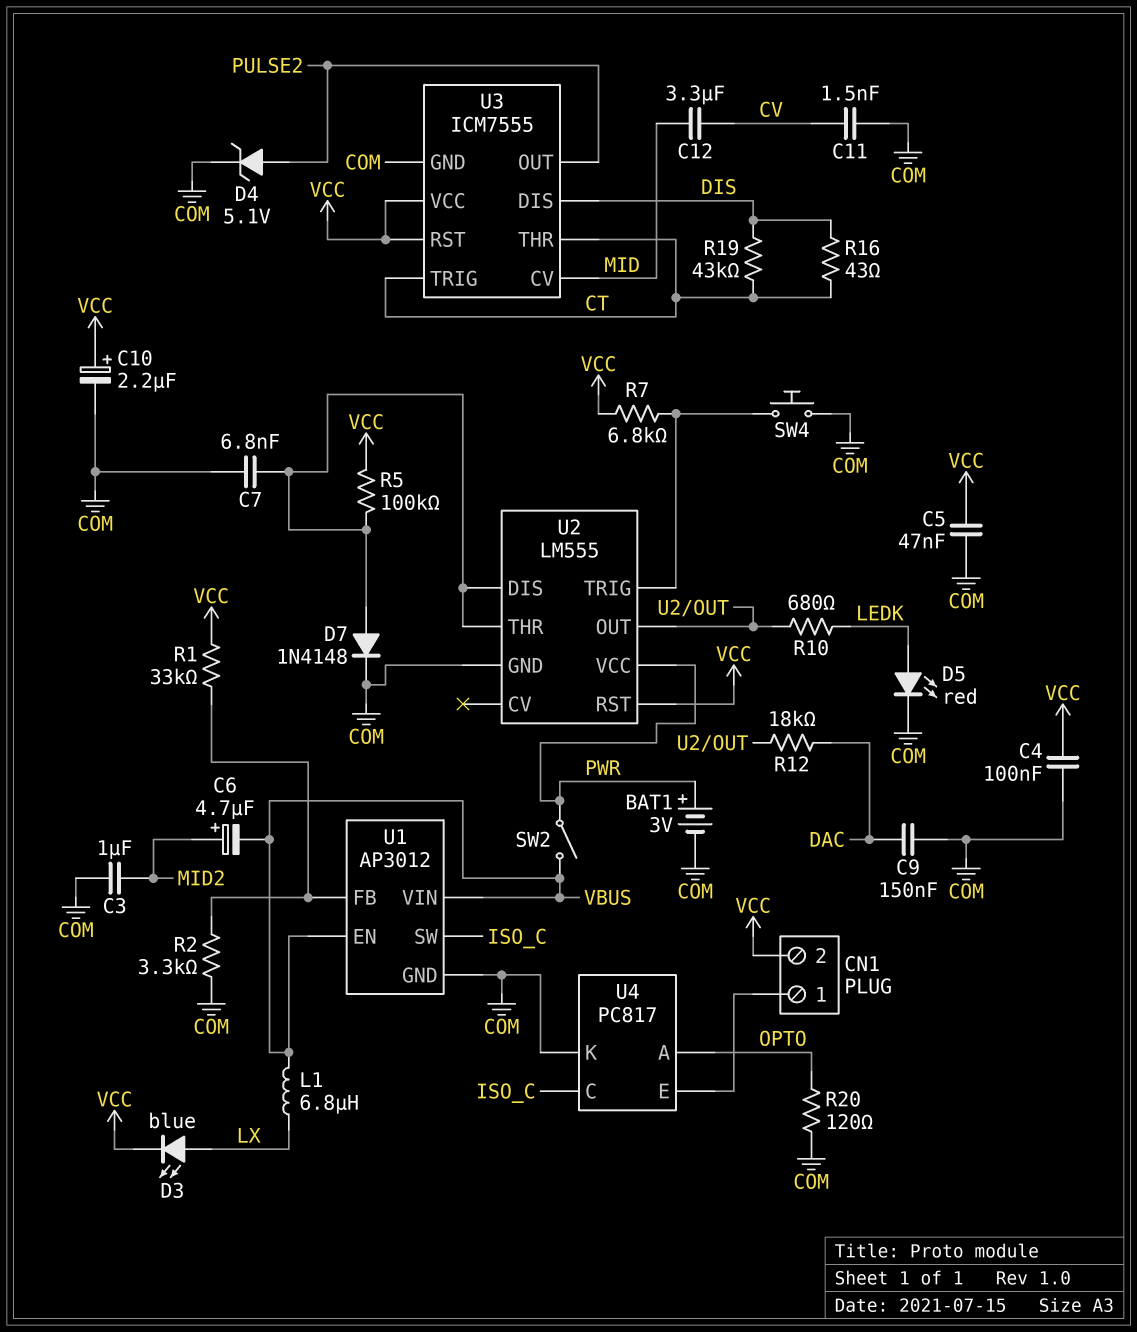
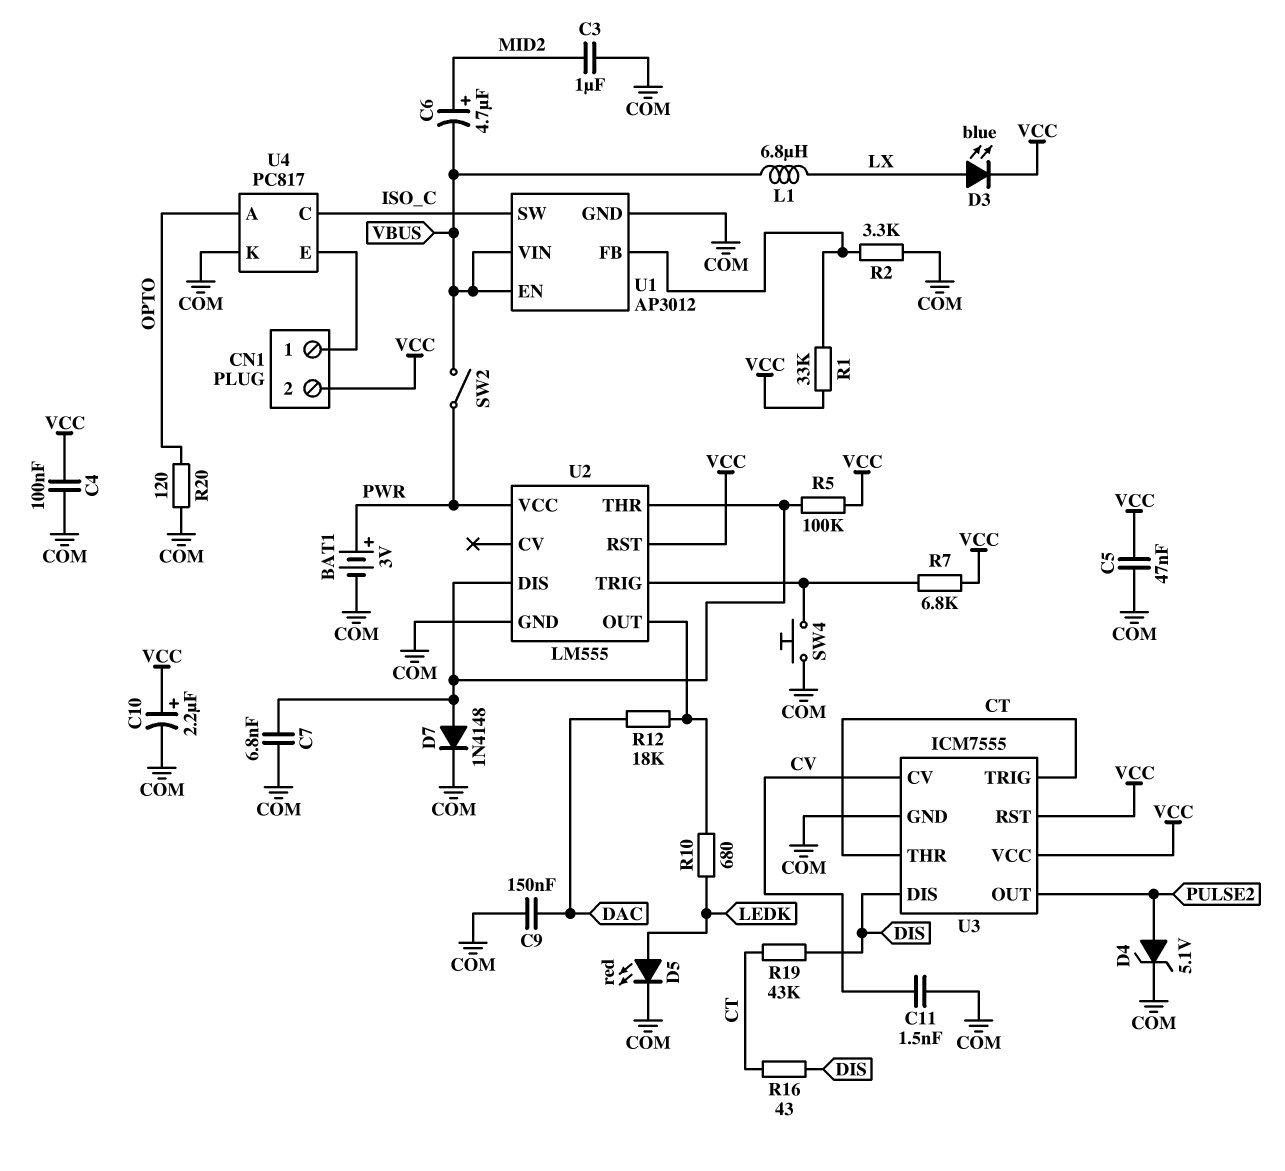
C12: 3.3uF (CV, MID) -> none
U3 pin CV: MID -> CV

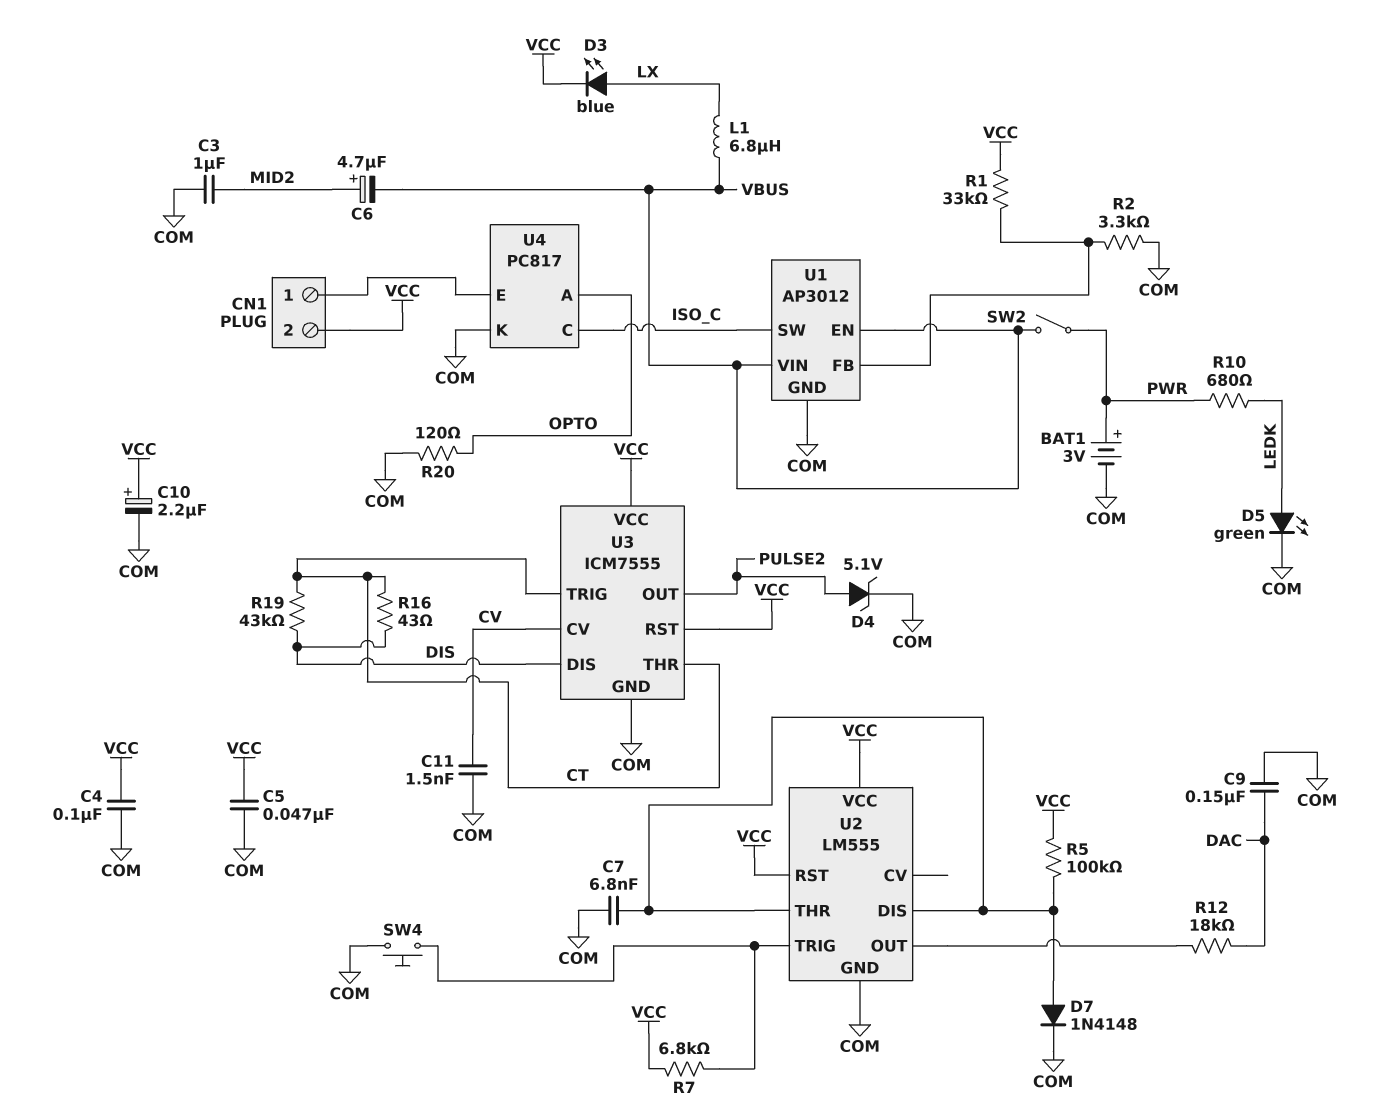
D5: LED red (A LEDK, K COM) -> LED green (A LEDK, K COM)
R10: 680 (LEDK, U2/OUT) -> 680 (LEDK, PWR)
U2 pin VCC: PWR -> VCC

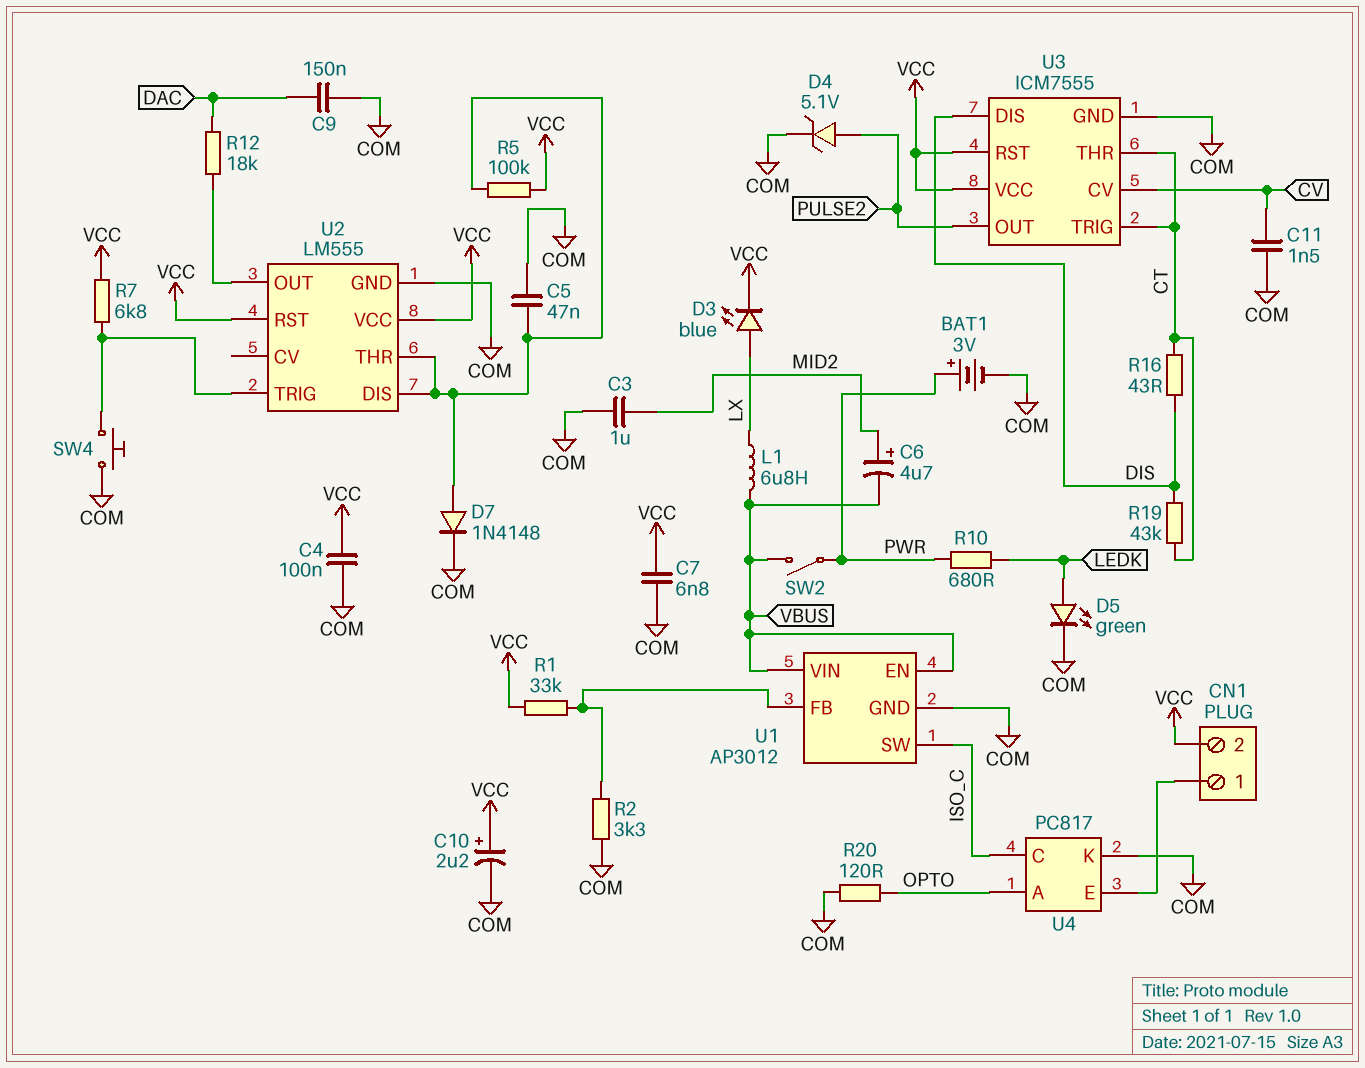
C5: 47nF (COM, VCC) -> 47nF (COM, U2/DIS)
C7: 6.8nF (COM, U2/DIS) -> 6.8nF (COM, VCC)

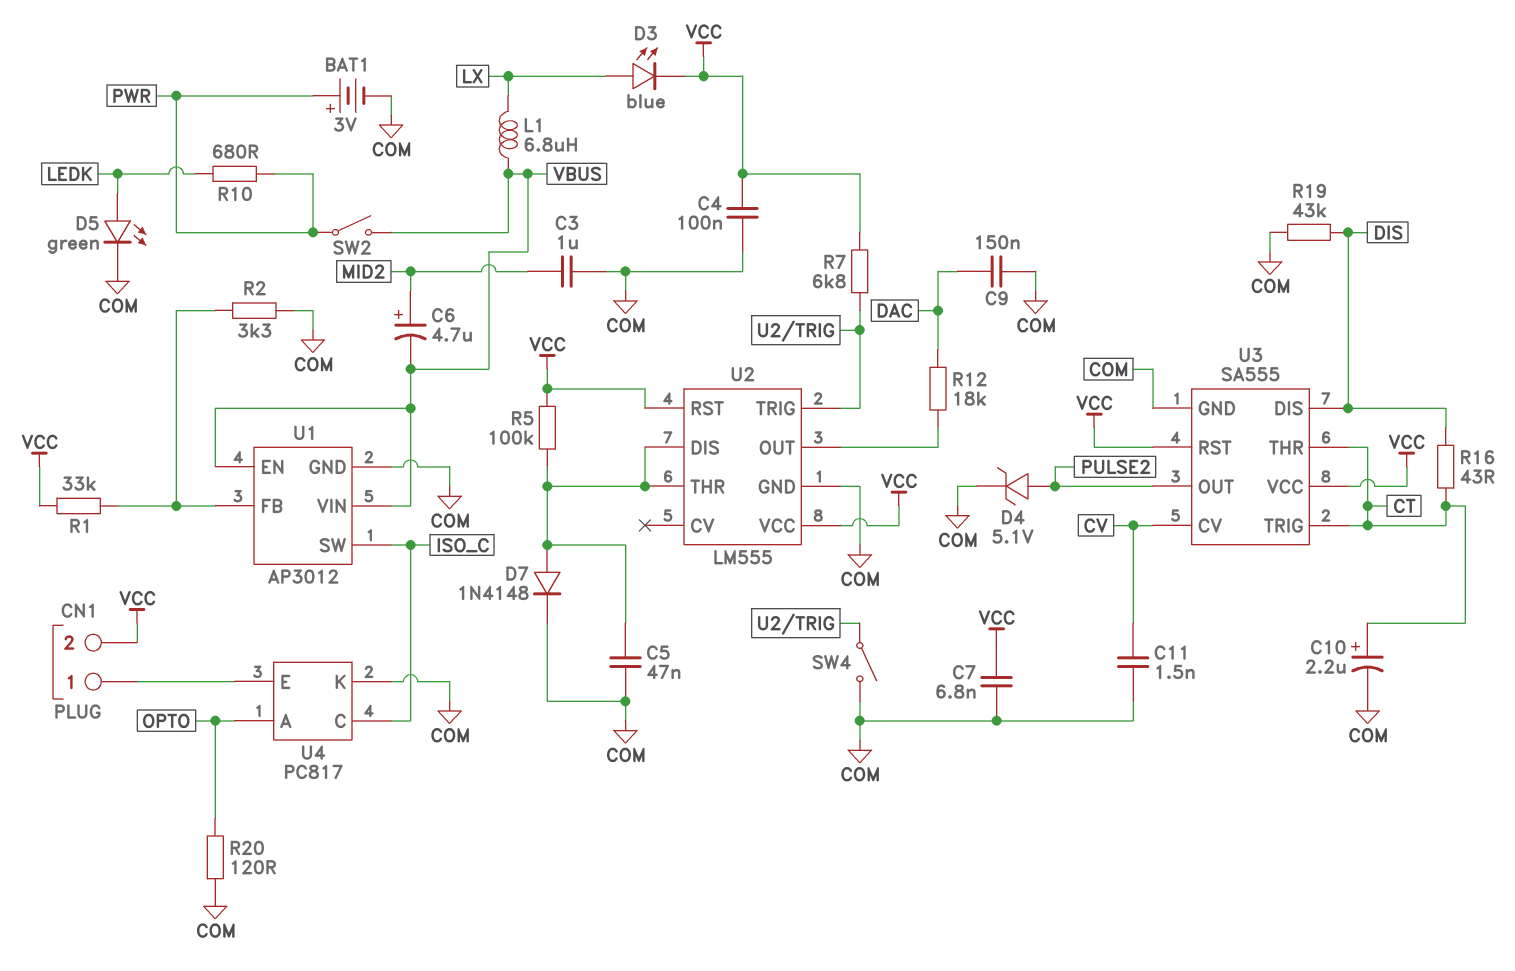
C10: 2.2uF (plus VCC, minus COM) -> 2.2uF (plus CT, minus COM)
R19: 43k (CT, DIS) -> 43k (COM, DIS)
SW4: button (COM, U2/TRIG) -> switch (COM, U2/TRIG)
U3: ICM7555 -> SA555

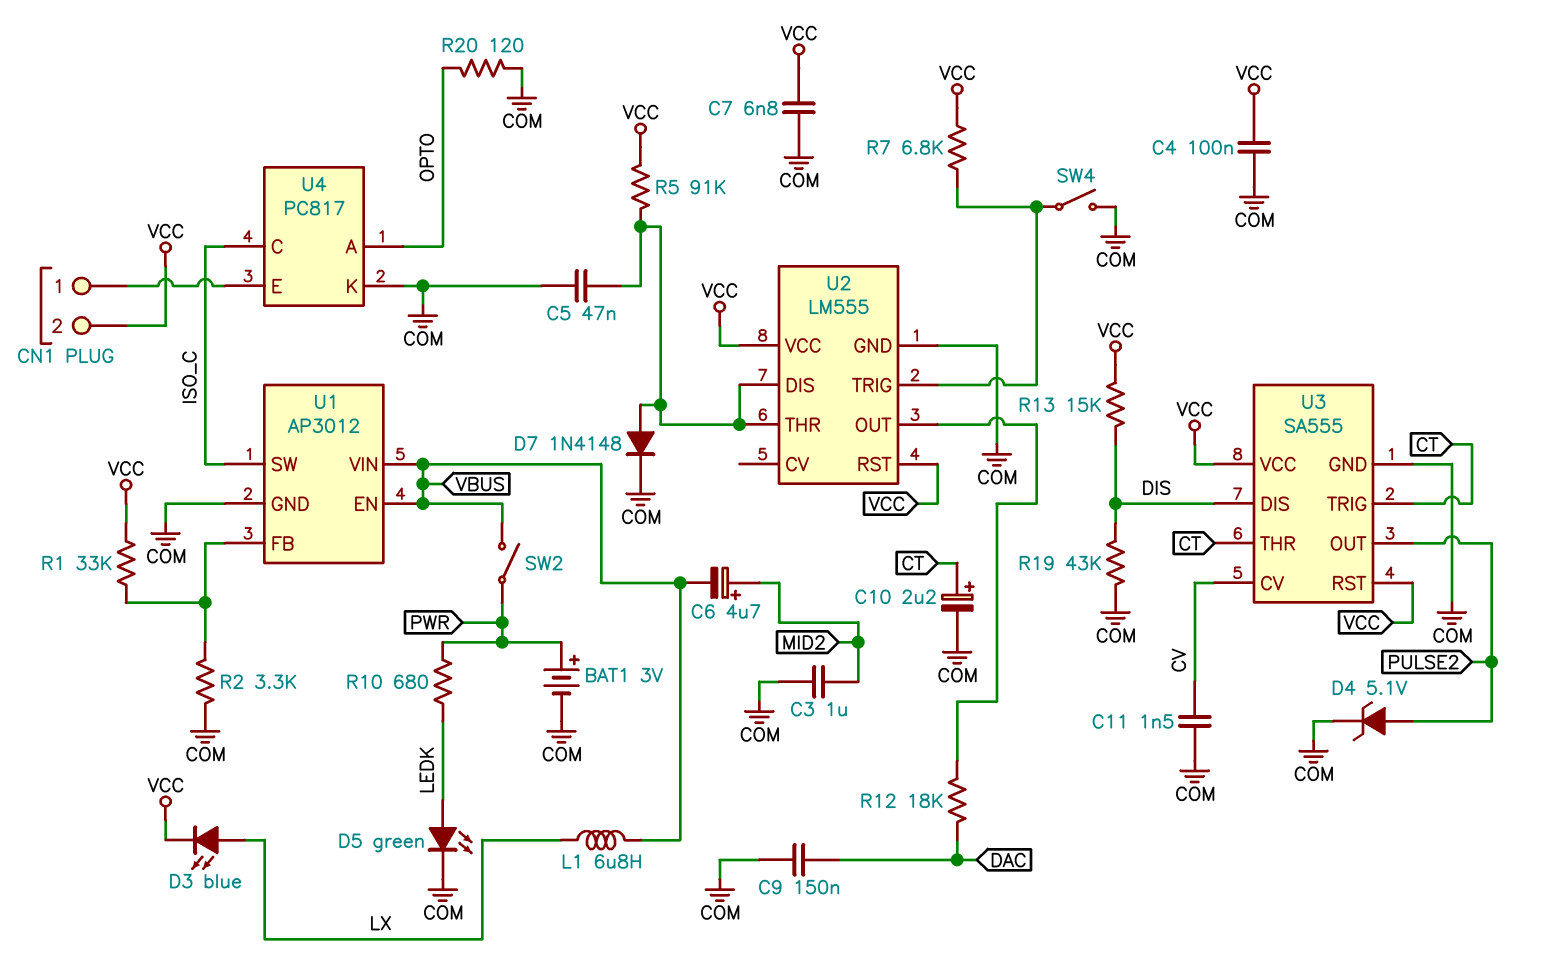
R5: 100k (U2/DIS, VCC) -> 91k (U2/DIS, VCC)
R13: none -> 15k (DIS, VCC)
R16: 43 (CT, DIS) -> none

